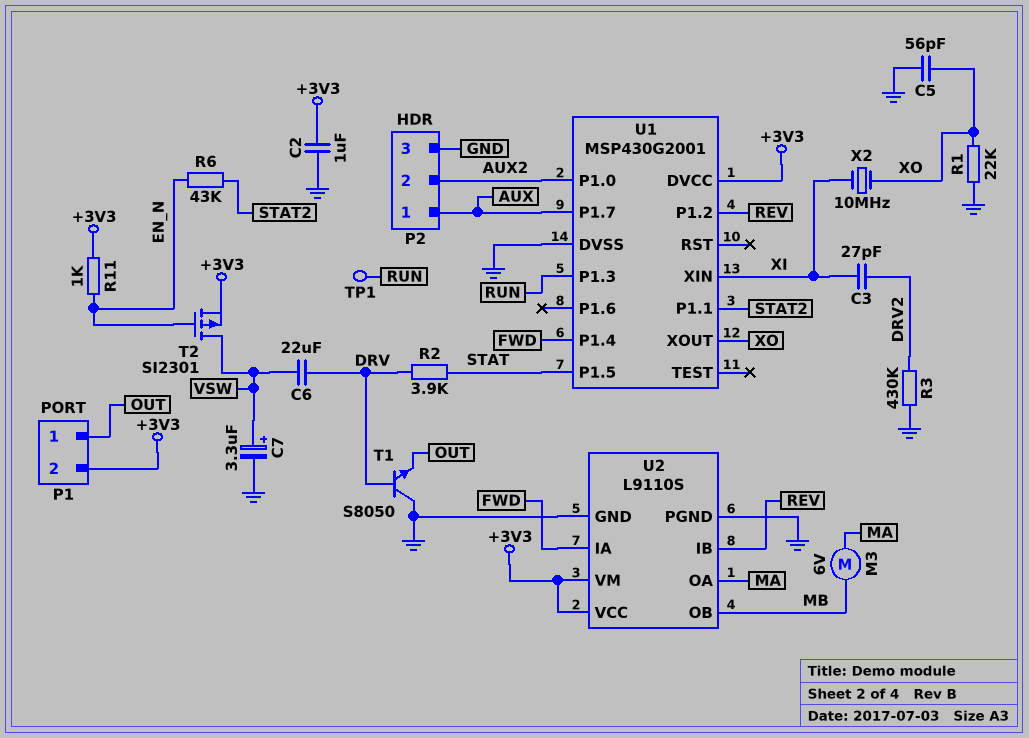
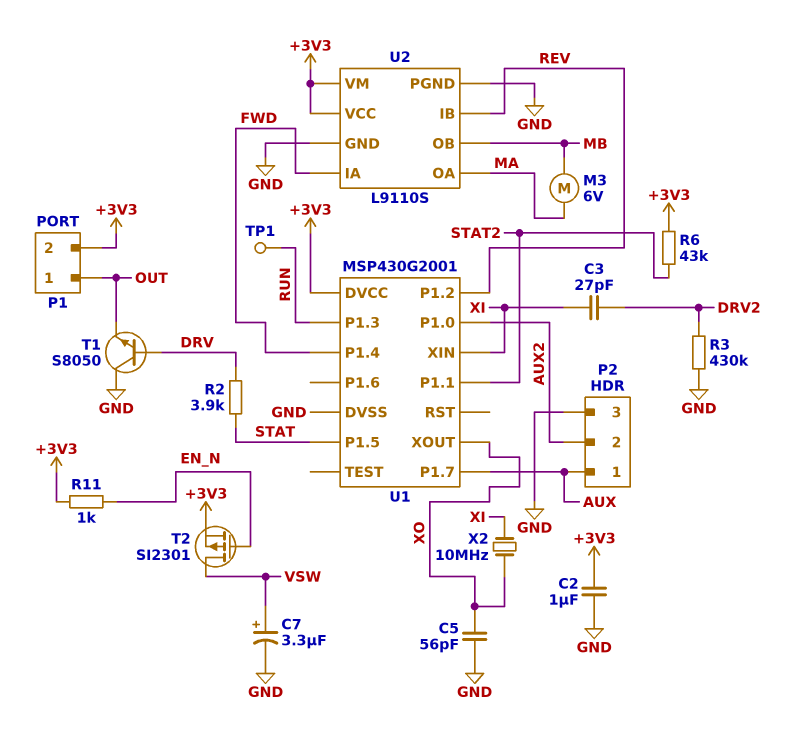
C6: 22uF (DRV, VSW) -> none
R1: 22k (GND, XO) -> none
R6: 43k (EN_N, STAT2) -> 43k (+3V3, STAT2)

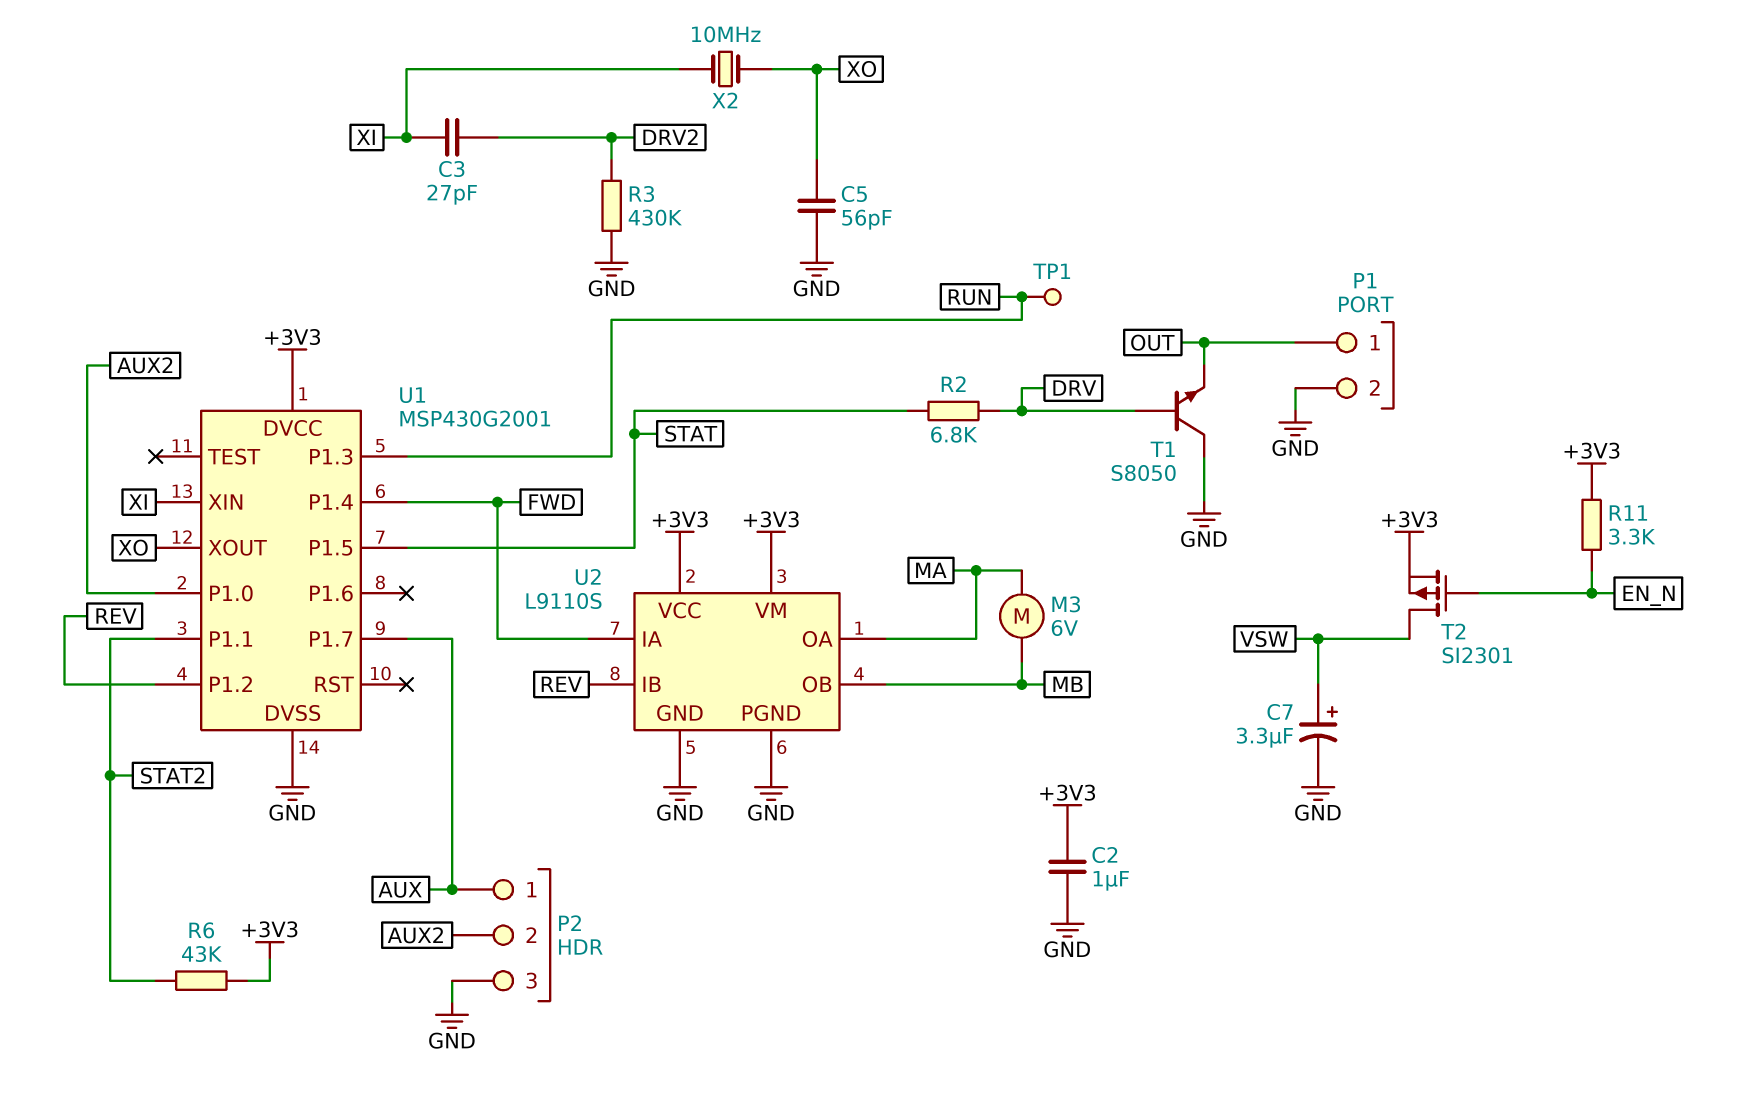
P1 pin 2: +3V3 -> GND
R2: 3.9k (DRV, STAT) -> 6.8k (DRV, STAT)
R11: 1k (+3V3, EN_N) -> 3.3k (+3V3, EN_N)

